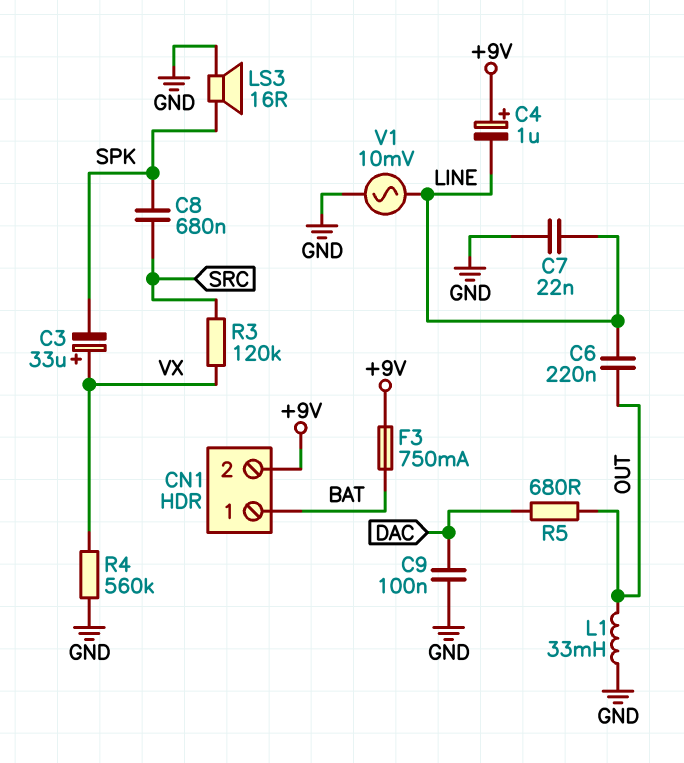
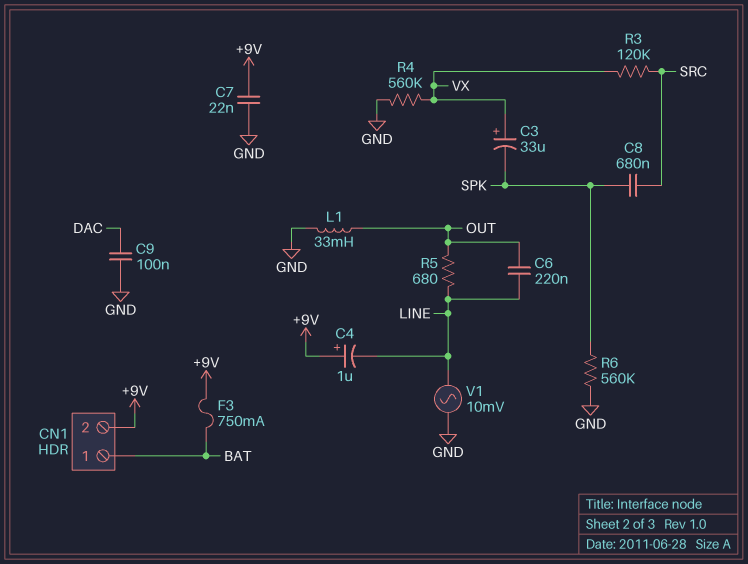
C7: 22nF (GND, LINE) -> 22nF (+9V, GND)
LS3: speaker 16R (GND, SPK) -> none
R5: 680 (DAC, OUT) -> 680 (LINE, OUT)
R6: none -> 560k (GND, SPK)

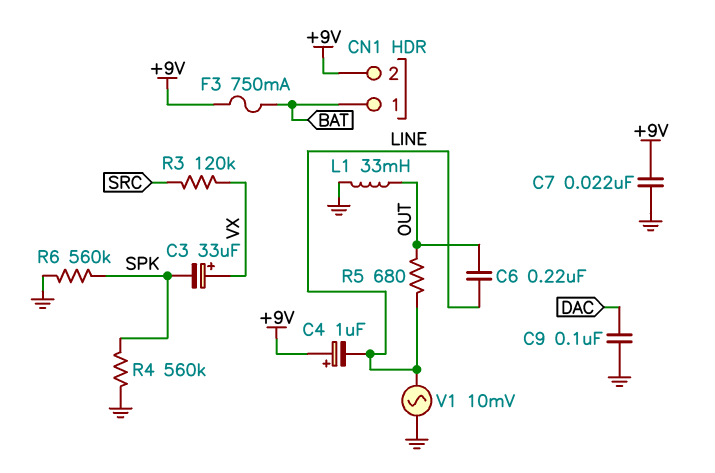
C8: 680nF (SPK, SRC) -> none
R4: 560k (GND, VX) -> 560k (GND, SPK)

